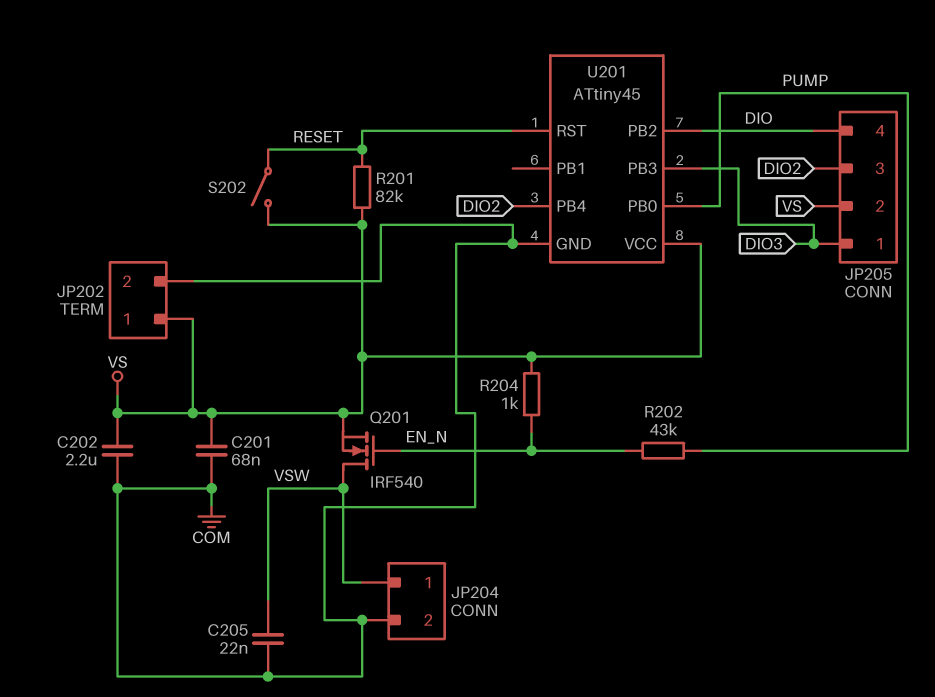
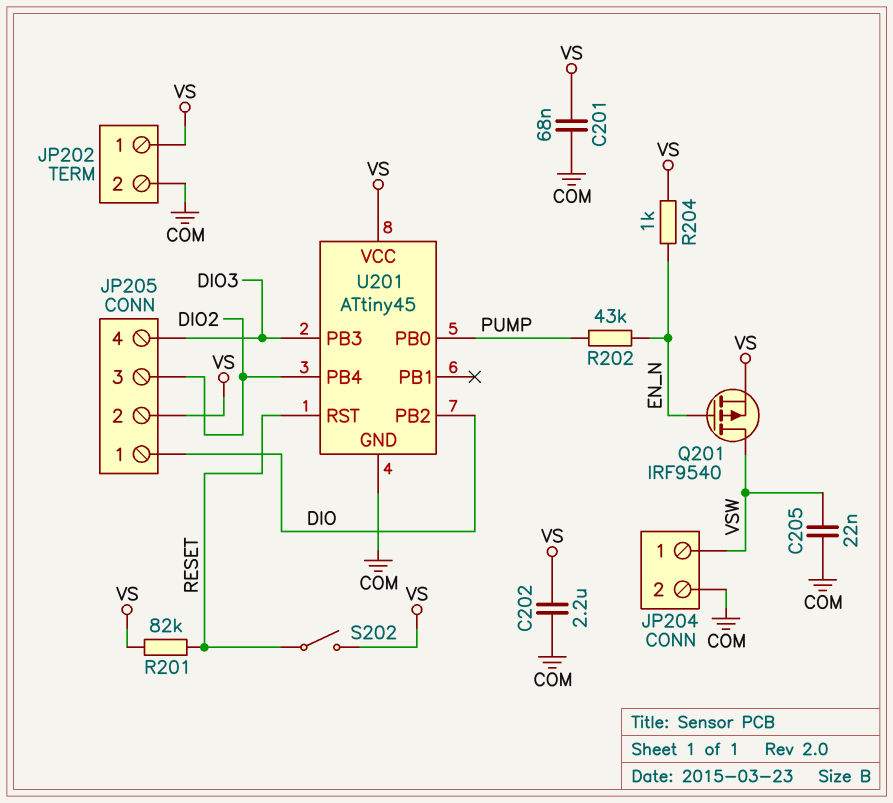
JP205 pin 1: DIO3 -> DIO
JP205 pin 4: DIO -> DIO3
Q201: NMOS IRF540 (G EN_N, D VSW, S VS) -> PMOS IRF9540 (G EN_N, D VSW, S VS)

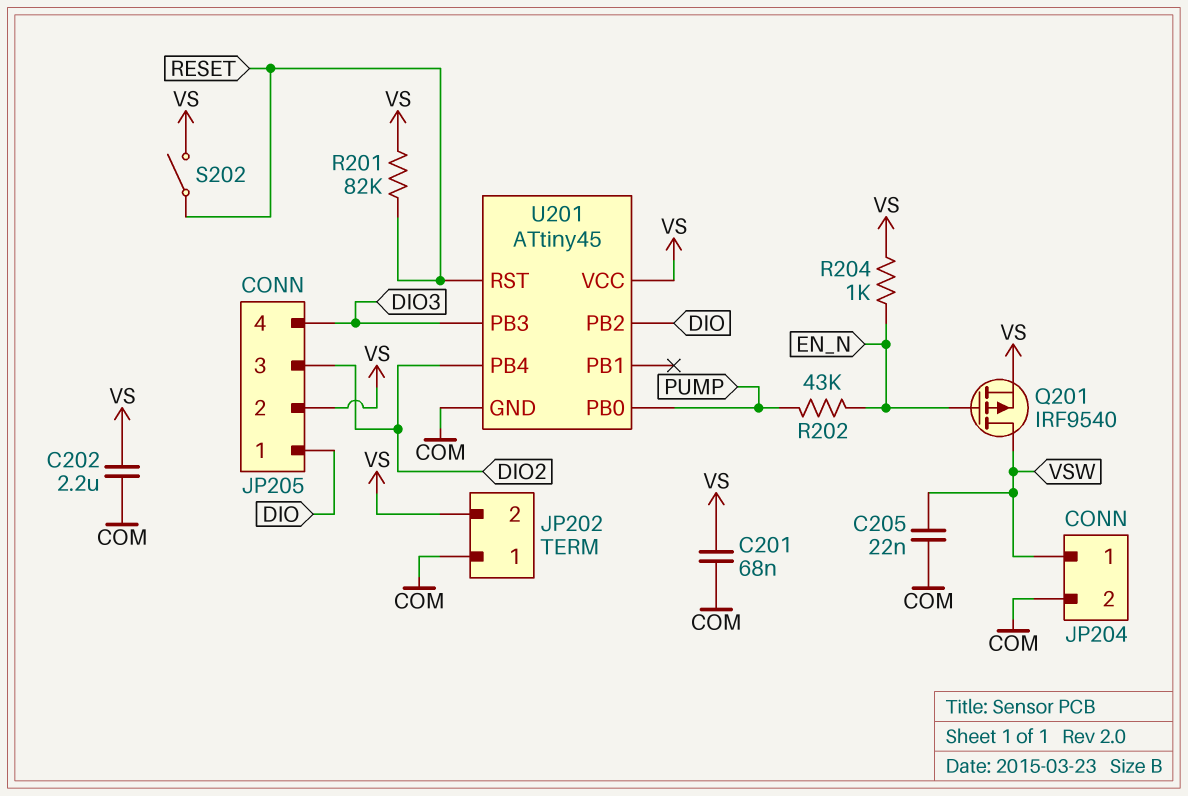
JP202 pin 1: VS -> COM
JP202 pin 2: COM -> VS

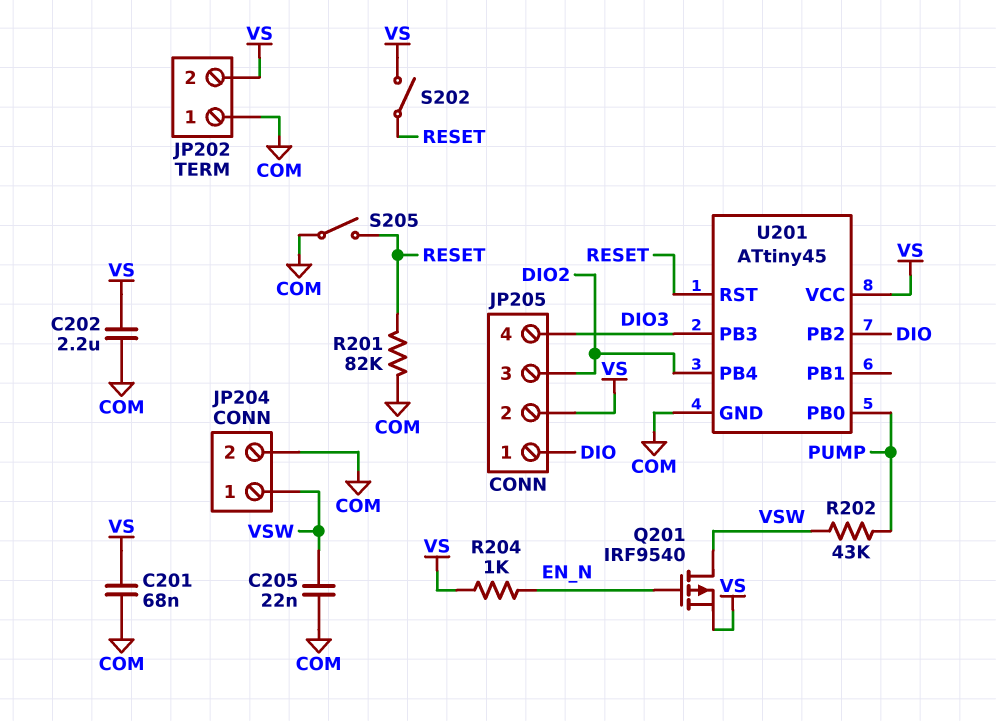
R201: 82k (RESET, VS) -> 82k (COM, RESET)
R202: 43k (EN_N, PUMP) -> 43k (PUMP, VSW)
S205: none -> switch (COM, RESET)

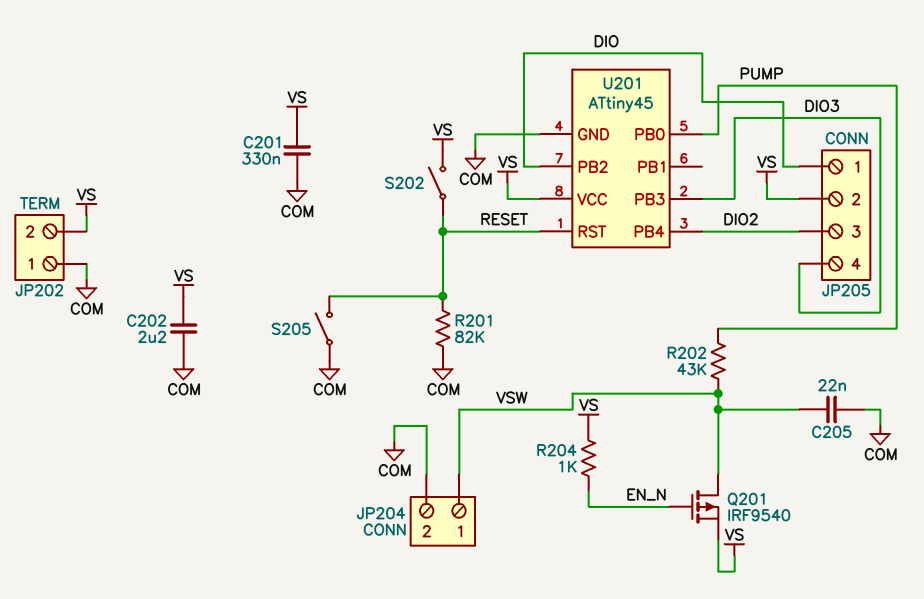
C201: 68nF (COM, VS) -> 330nF (COM, VS)

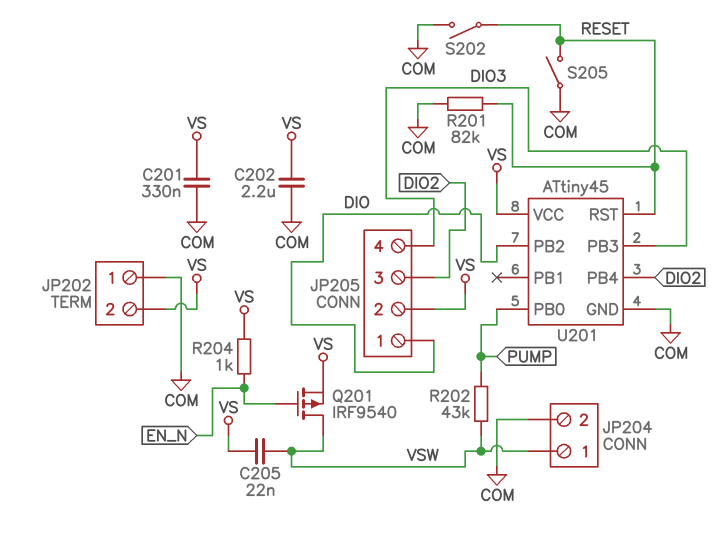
C205: 22nF (COM, VSW) -> 22nF (VS, VSW)
S202: switch (RESET, VS) -> switch (COM, RESET)

